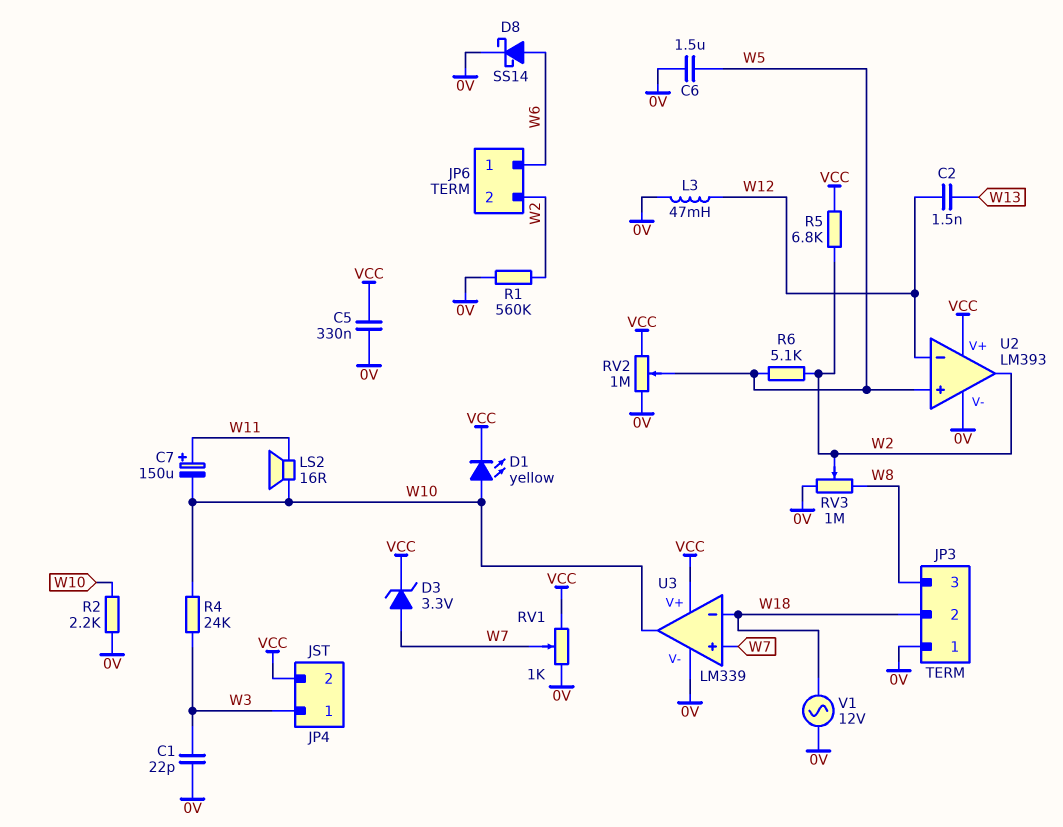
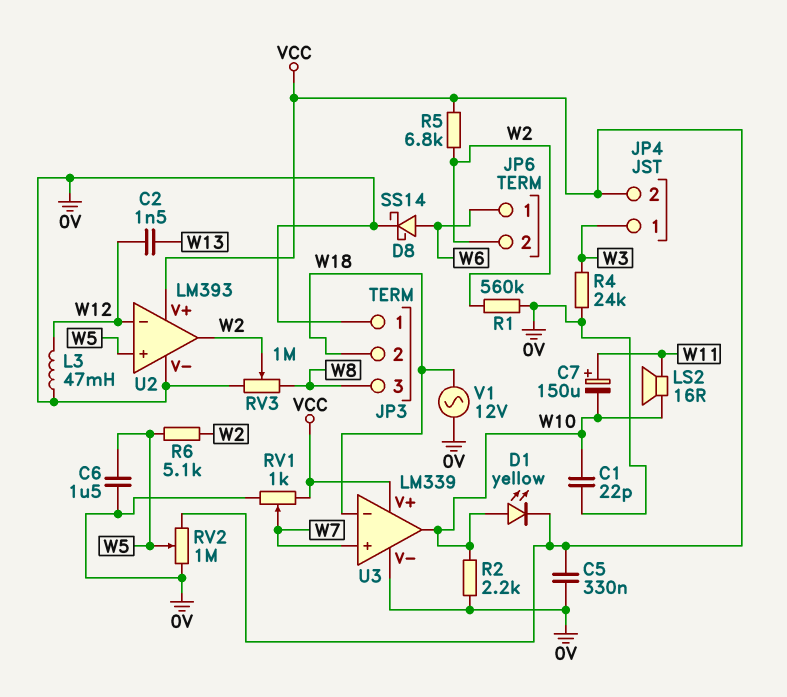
C1: 22pF (0V, W3) -> 22pF (0V, W10)
D3: zener 3.3V (A W7, K VCC) -> none
R4: 24k (W3, W10) -> 24k (0V, W3)

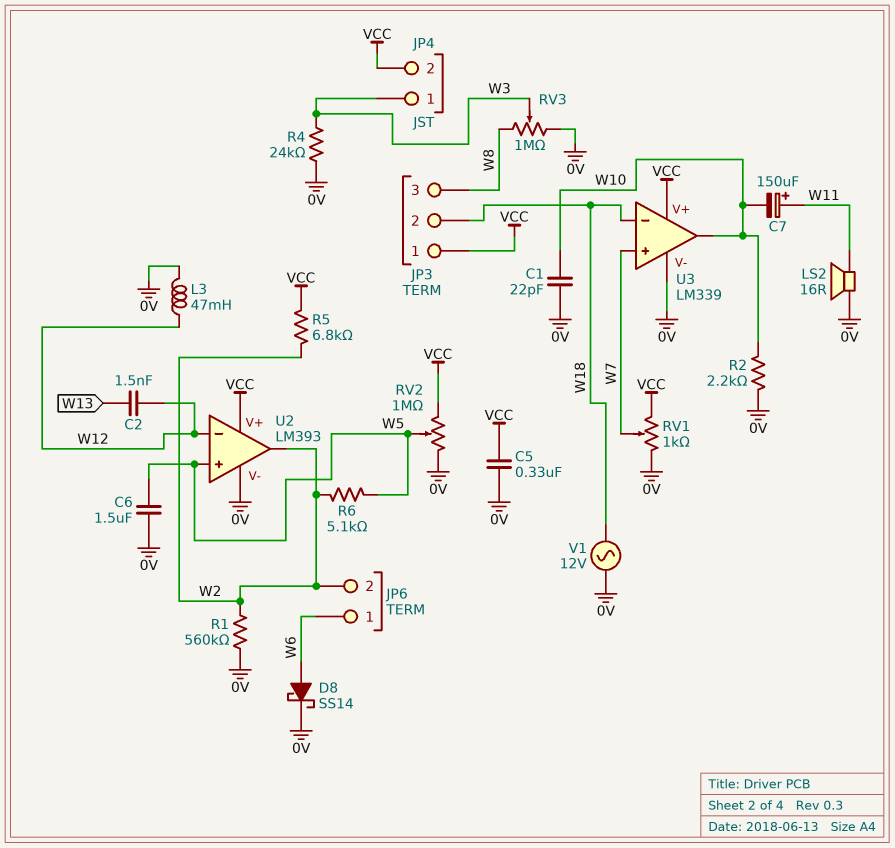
D1: LED yellow (A W10, K VCC) -> none
JP3 pin 1: 0V -> VCC
LS2: speaker 16R (W10, W11) -> speaker 16R (0V, W11)
RV3: 1M (0V, W8, wiper W2) -> 1M (0V, W8, wiper W3)

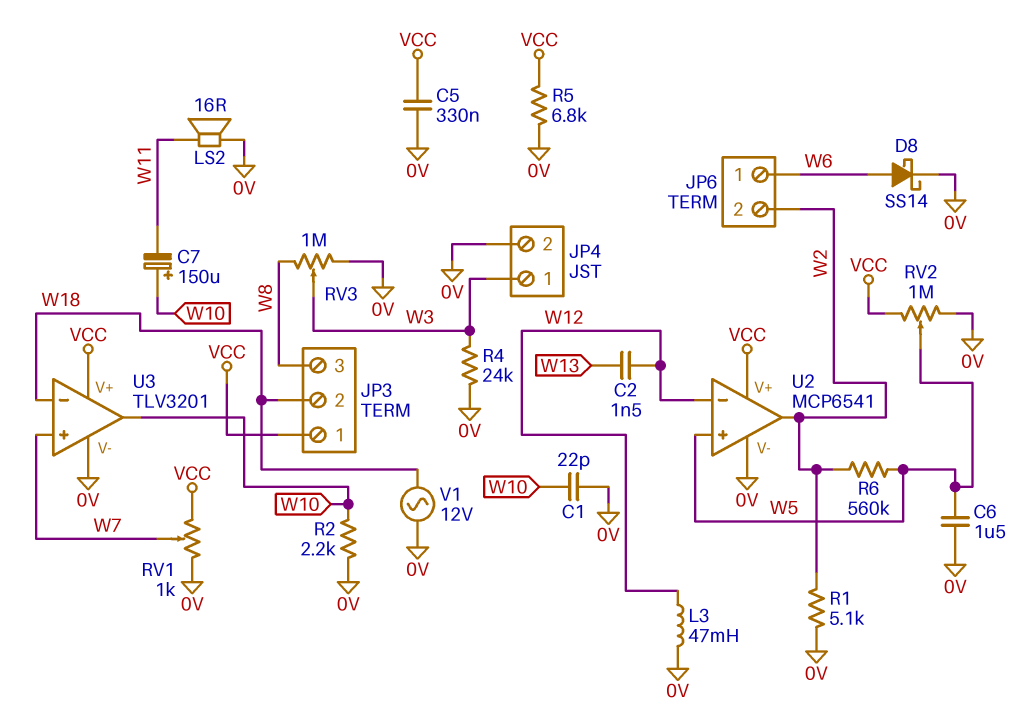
C7: 150uF (plus W11, minus W10) -> 150uF (plus W10, minus W11)
JP4 pin 2: VCC -> 0V
R1: 560k (0V, W2) -> 5.1k (0V, W2)
R5: 6.8k (VCC, W2) -> 6.8k (0V, VCC)
R6: 5.1k (W2, W5) -> 560k (W2, W5)
U2: LM393 -> MCP6541
U3: LM339 -> TLV3201

